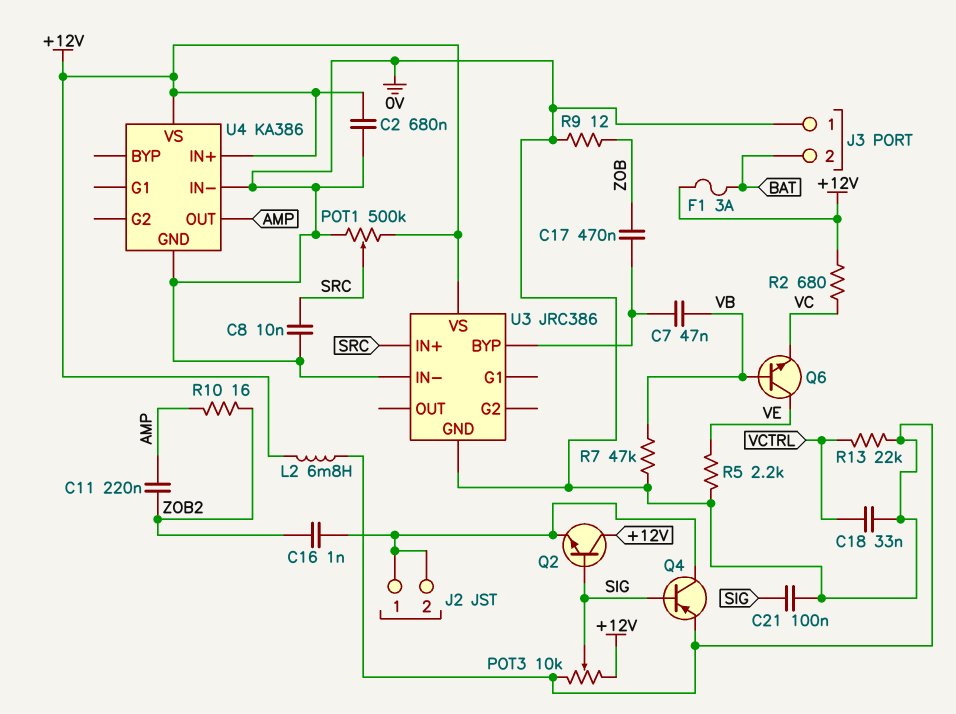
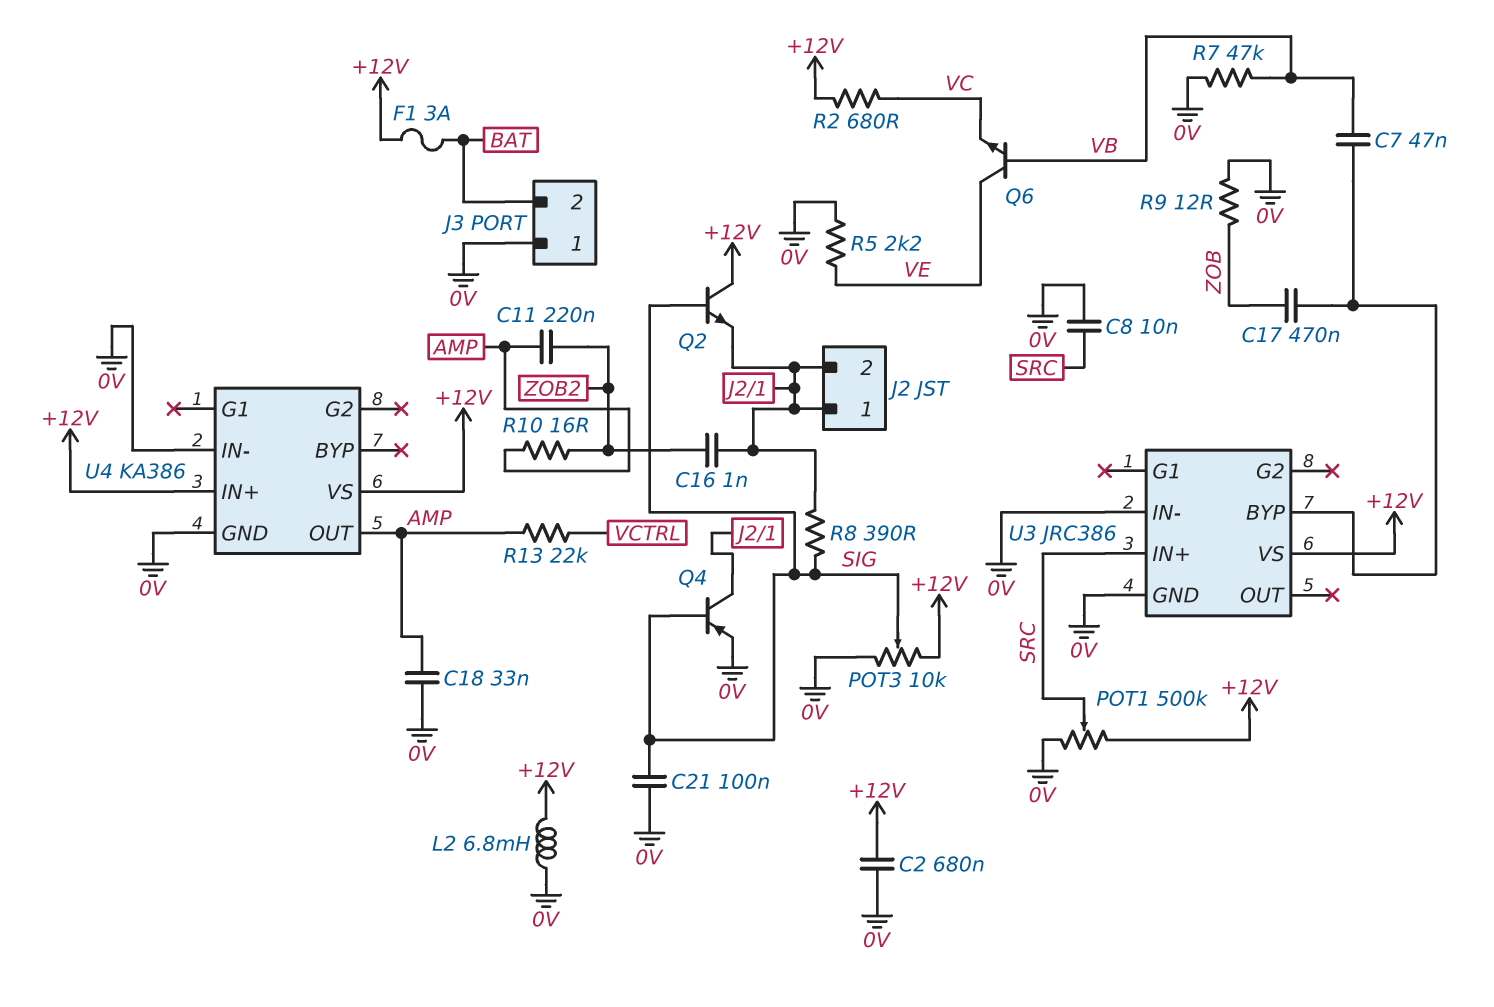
C18: 33nF (0V, VCTRL) -> 33nF (0V, AMP)
R8: none -> 390 (J2/1, SIG)
R13: 22k (0V, VCTRL) -> 22k (AMP, VCTRL)

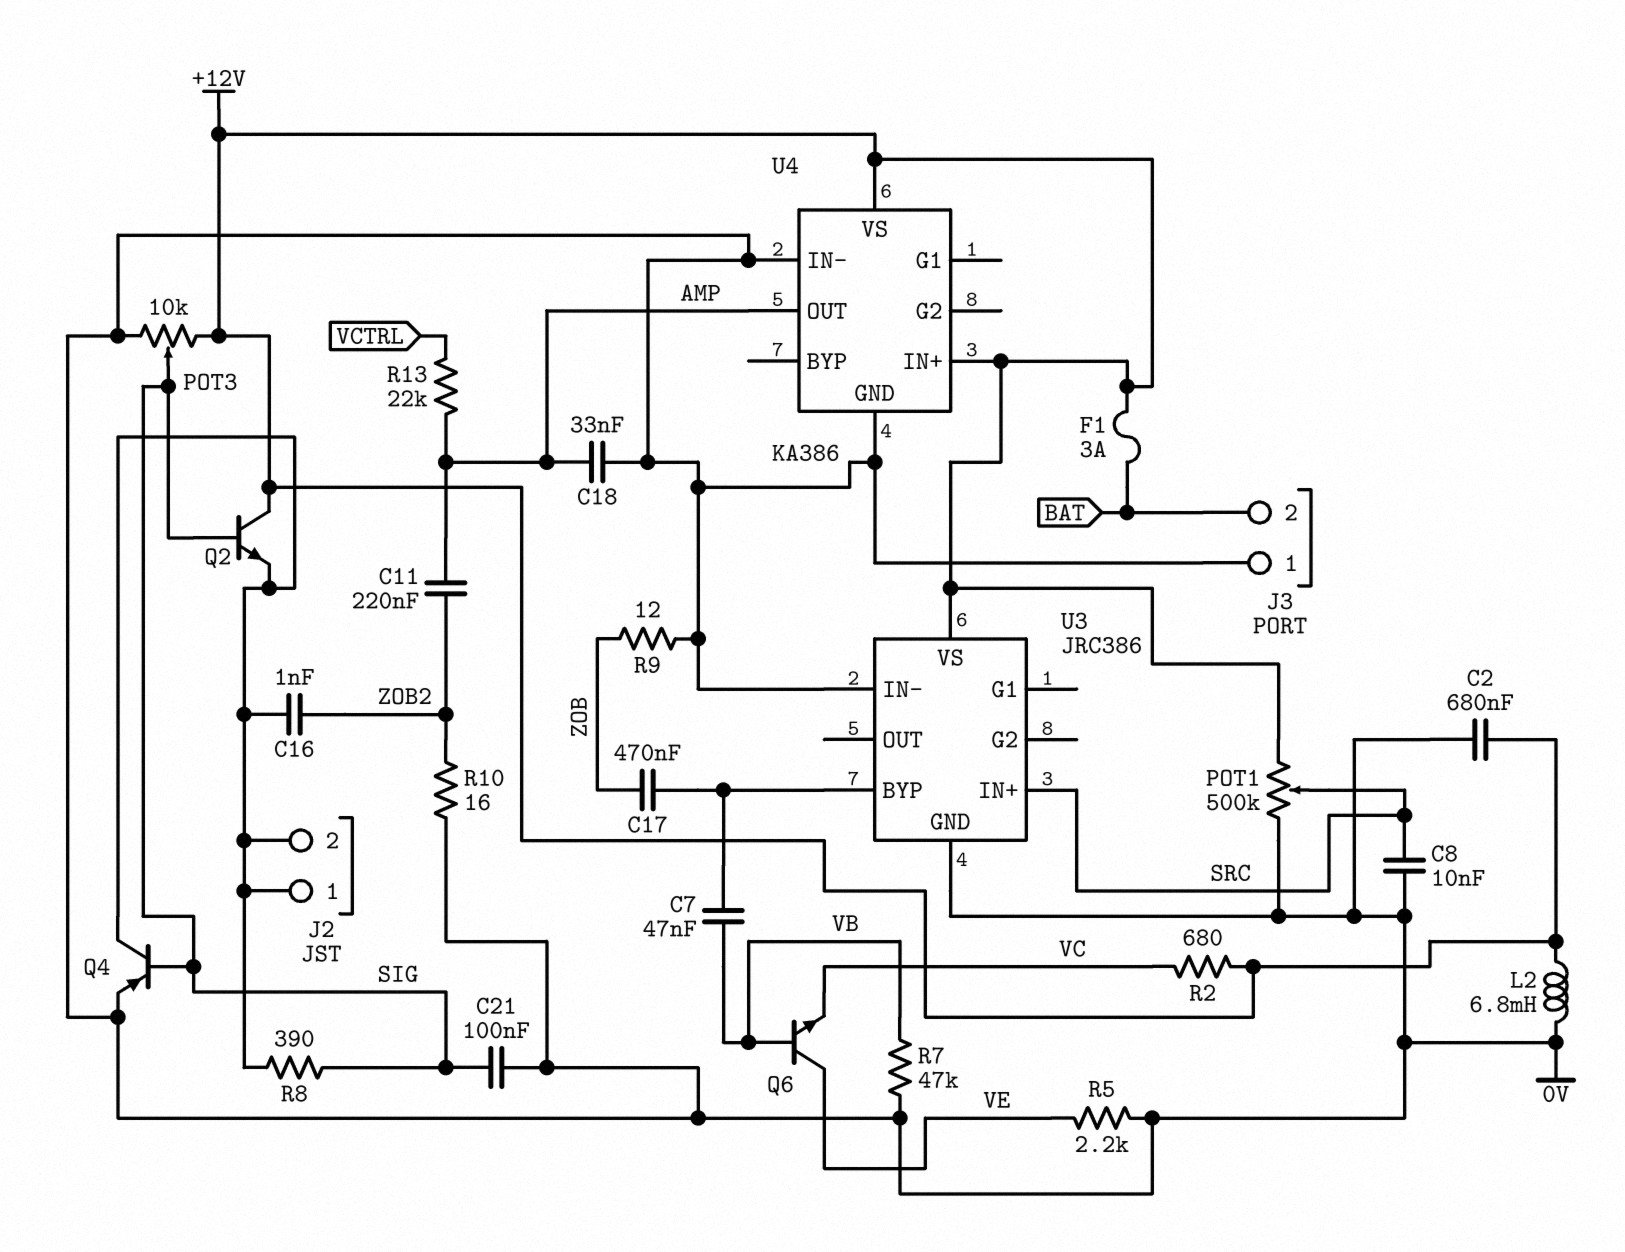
R10: 16 (AMP, ZOB2) -> 16 (0V, ZOB2)

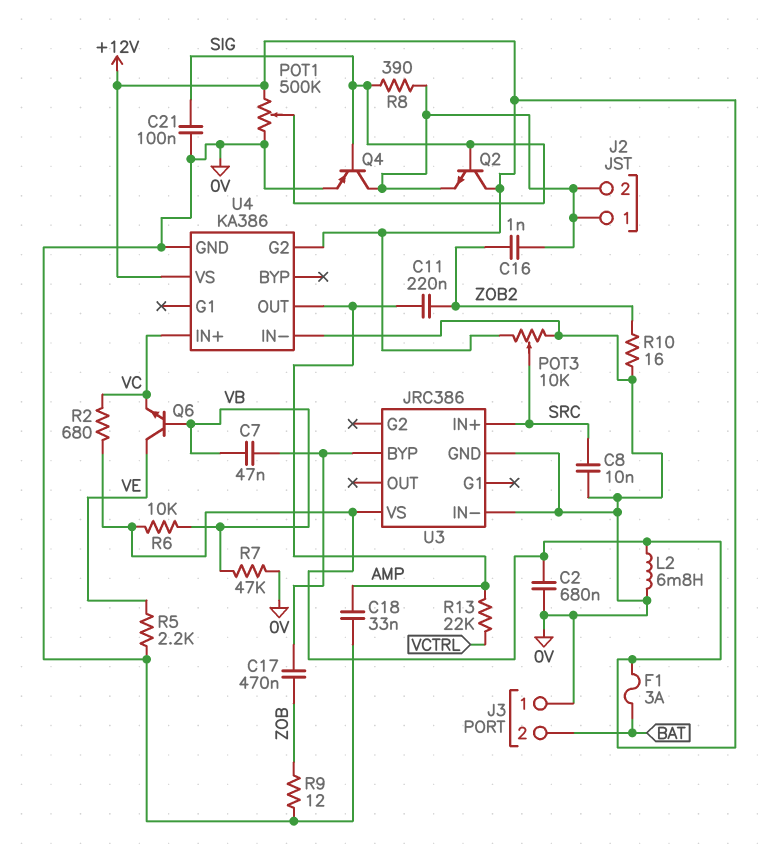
POT1: 500k (+12V, 0V, wiper SRC) -> 500k (+12V, 0V, wiper SIG)
POT3: 10k (+12V, 0V, wiper SIG) -> 10k (+12V, 0V, wiper SRC)
R6: none -> 10k (+12V, VB)
U4 pin G2: none -> +12V
U4 pin IN+: +12V -> VC

